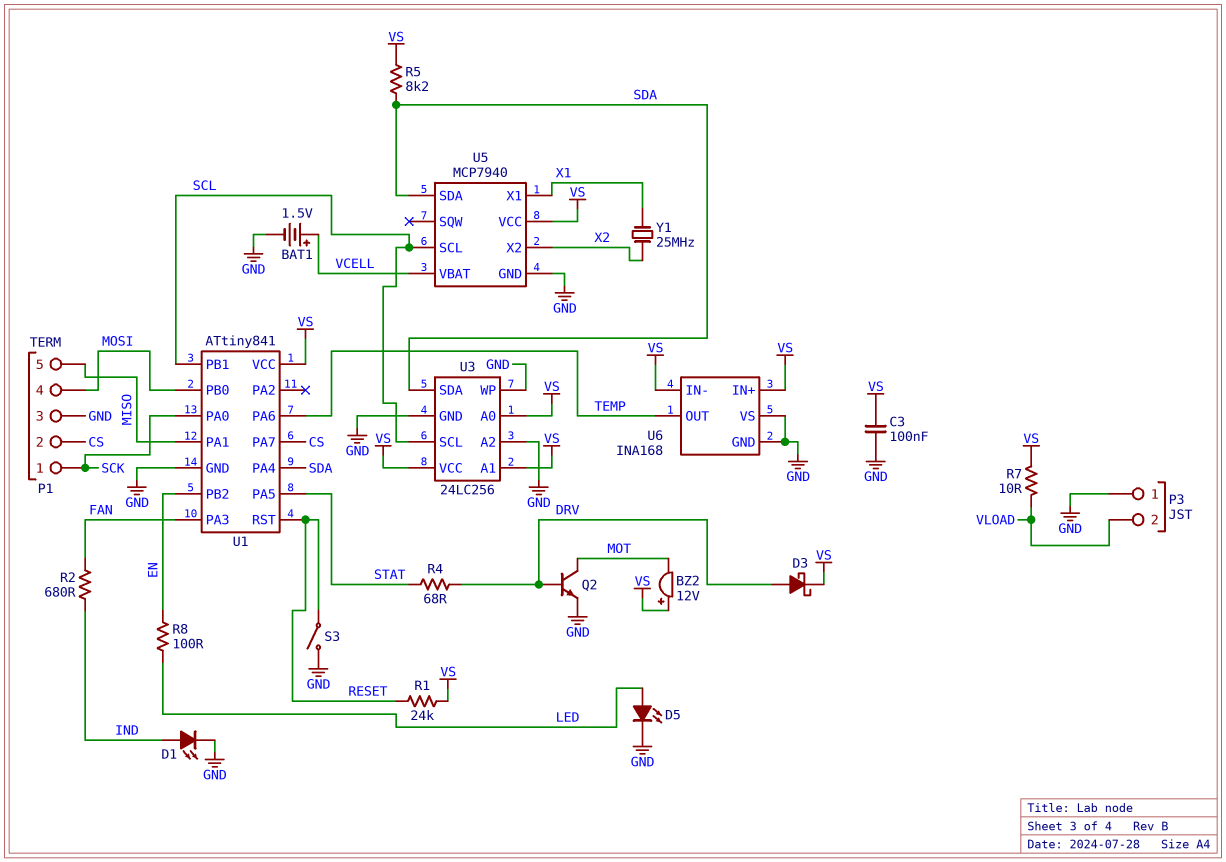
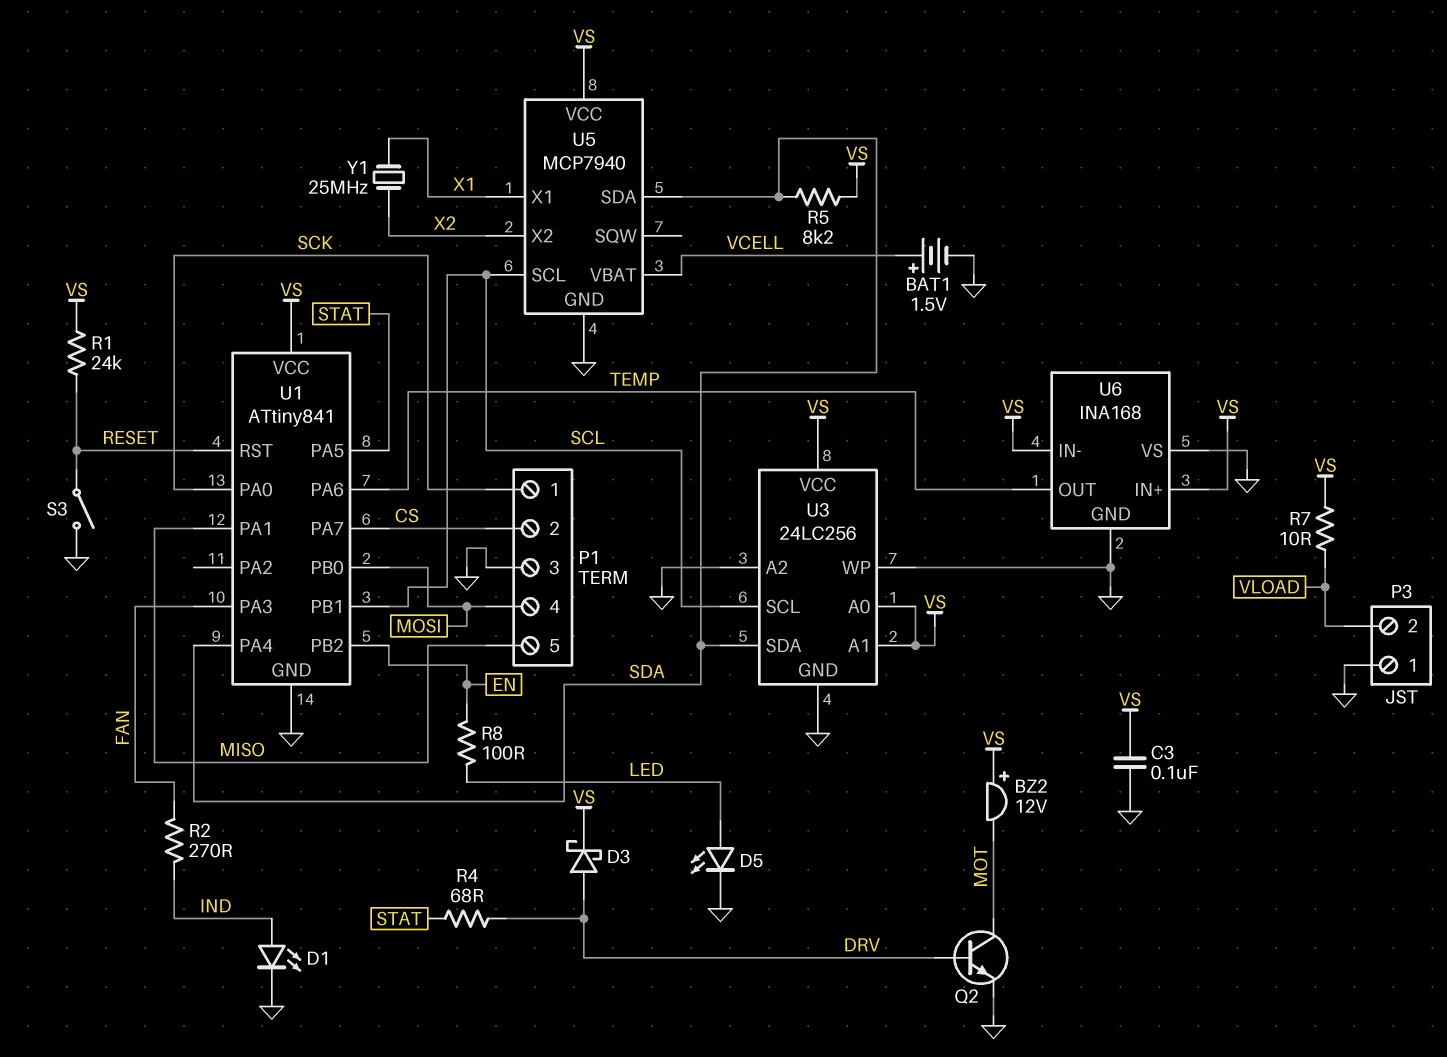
R2: 680 (FAN, IND) -> 270 (FAN, IND)

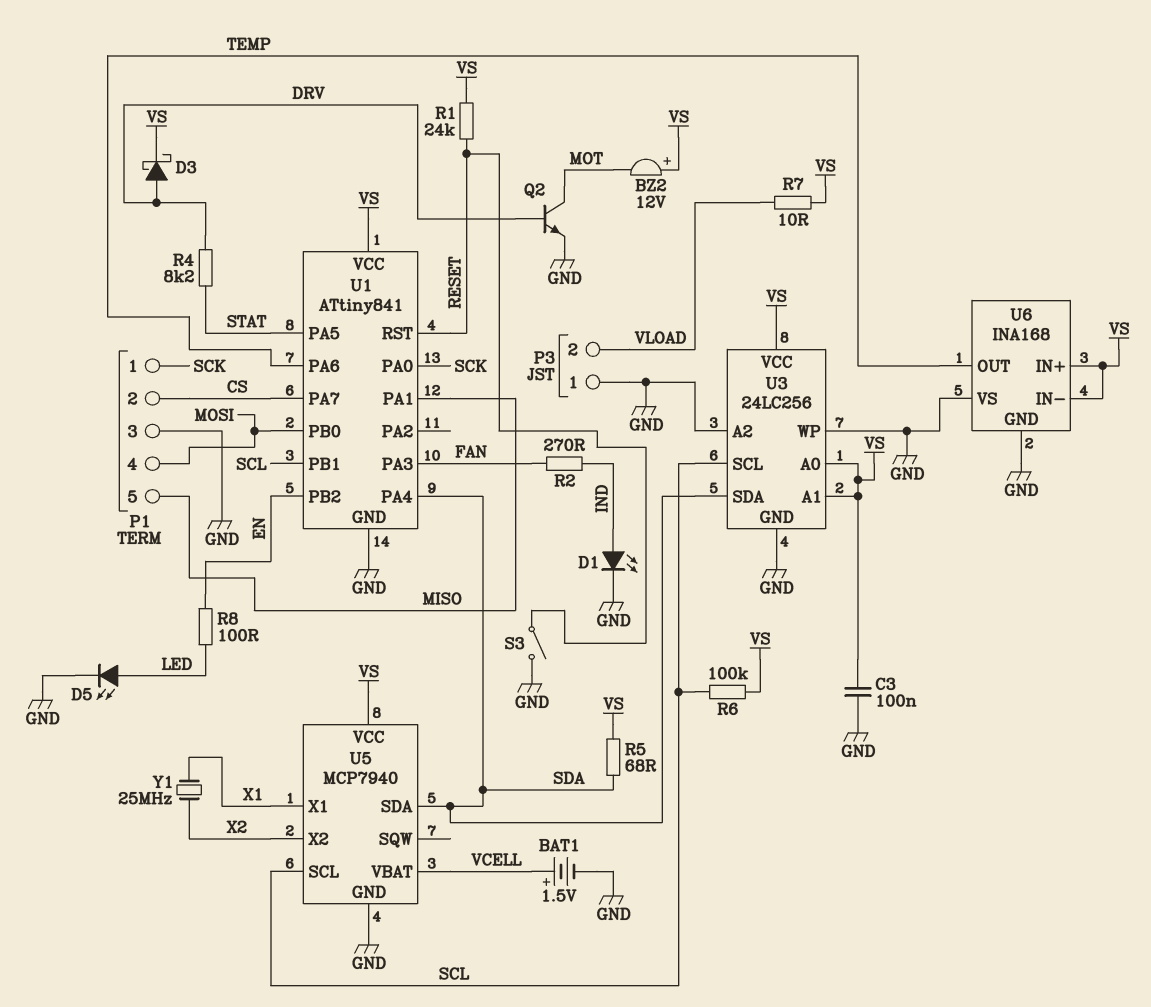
R4: 68 (DRV, STAT) -> 8.2k (DRV, STAT)
R5: 8.2k (SDA, VS) -> 68 (SDA, VS)
R6: none -> 100k (SCL, VS)

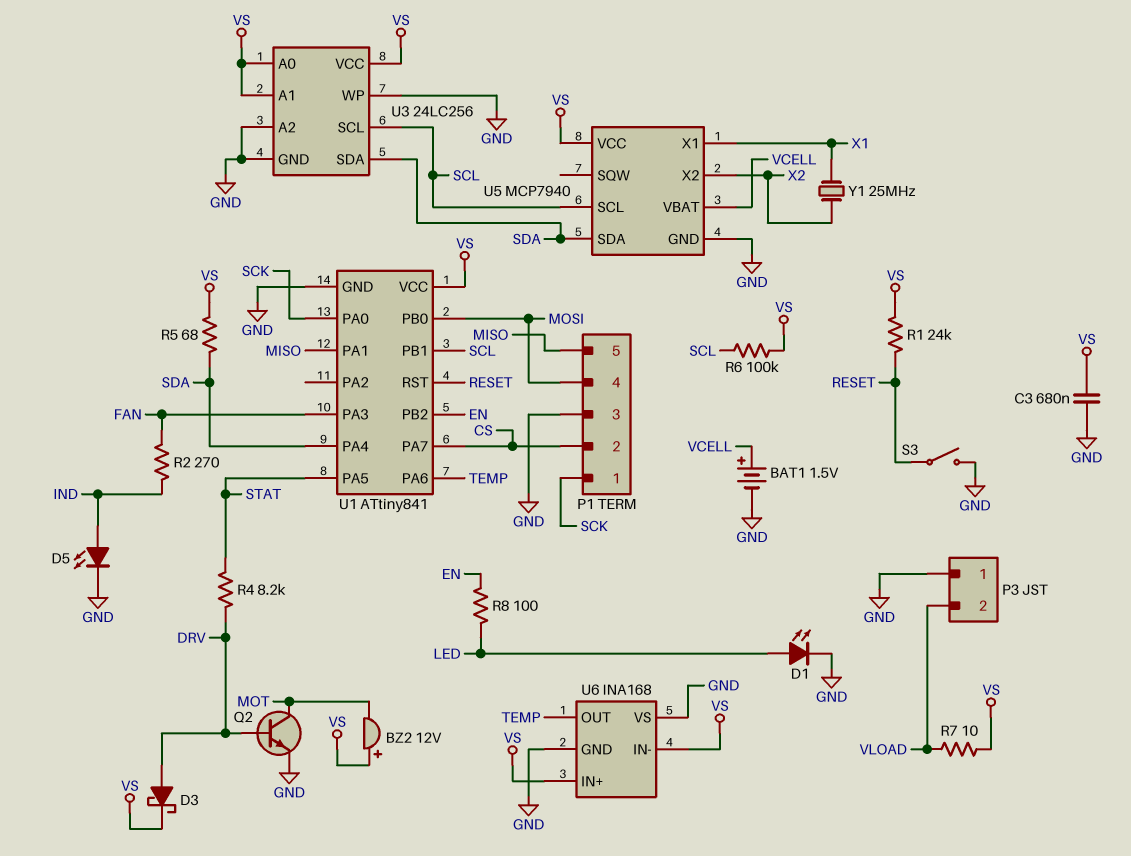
C3: 100nF (GND, VS) -> 680nF (GND, VS)
D1: LED (A IND, K GND) -> LED (A LED, K GND)
D5: LED (A LED, K GND) -> LED (A IND, K GND)

